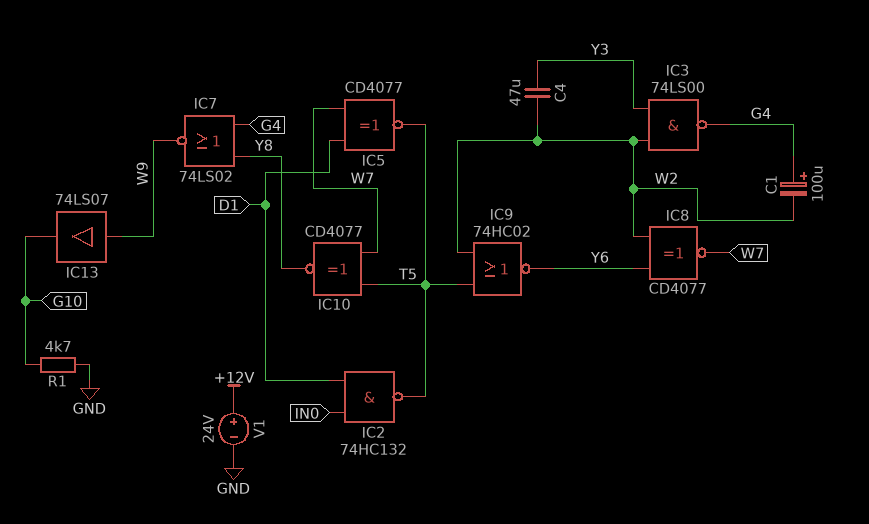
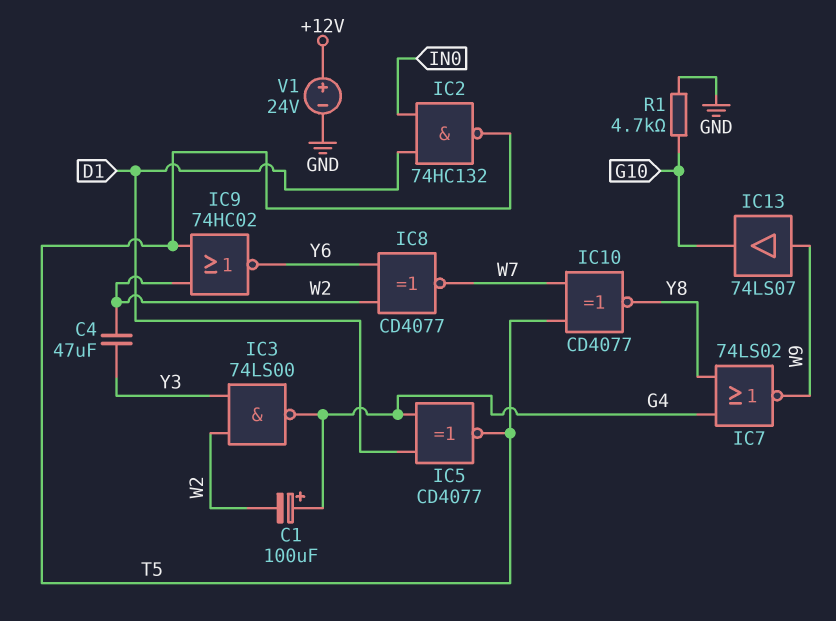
IC5: XNOR CD4077 (in D1, in W7, out T5) -> XNOR CD4077 (in D1, in G4, out T5)

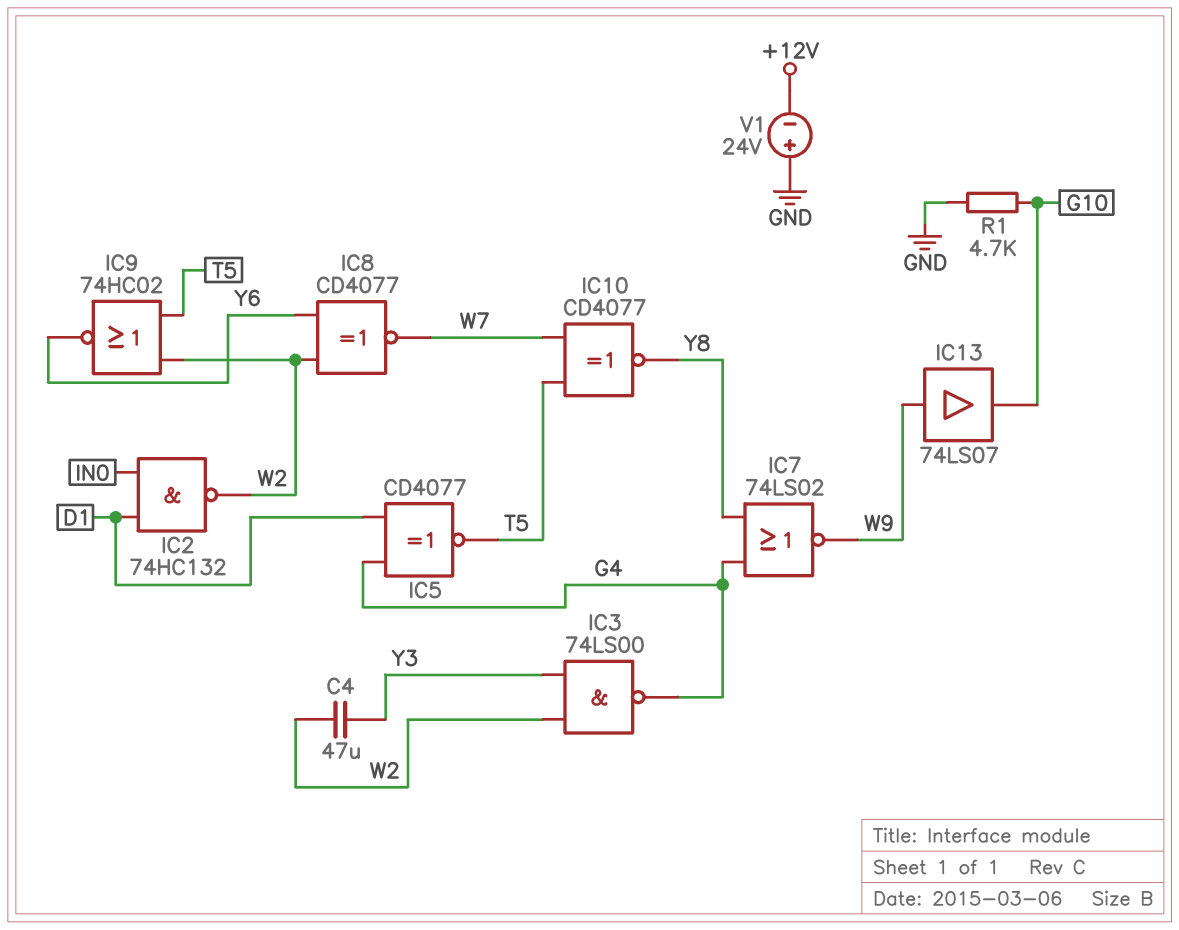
C1: 100uF (plus G4, minus W2) -> none
IC2: NAND 74HC132 (in D1, in IN0, out T5) -> NAND 74HC132 (in D1, in IN0, out W2)
V1: 24V (plus +12V, minus GND) -> 24V (plus GND, minus +12V)

